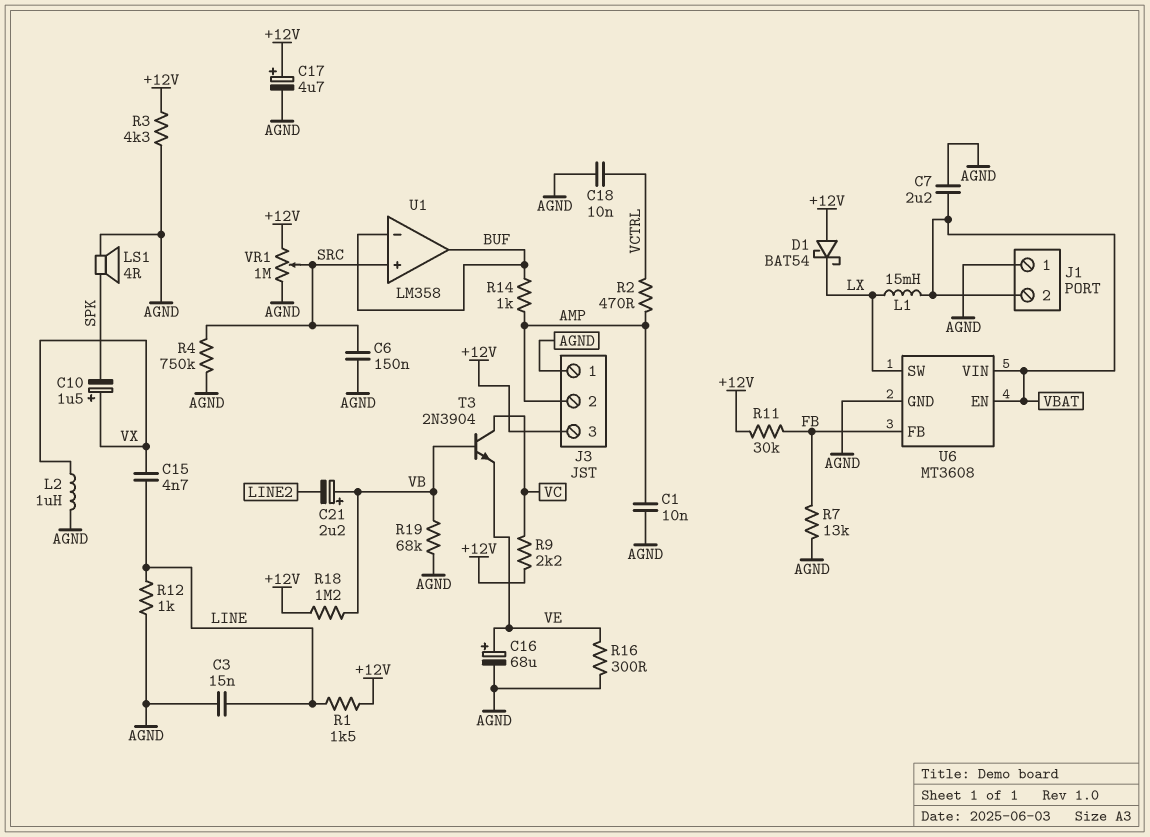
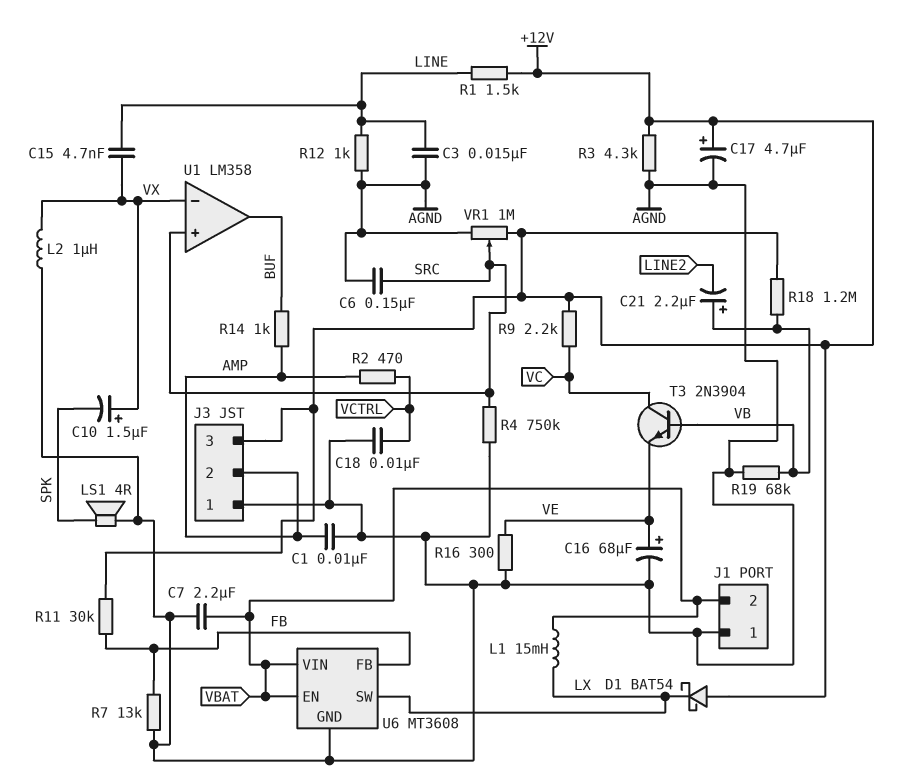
U1 pin in-: BUF -> VX

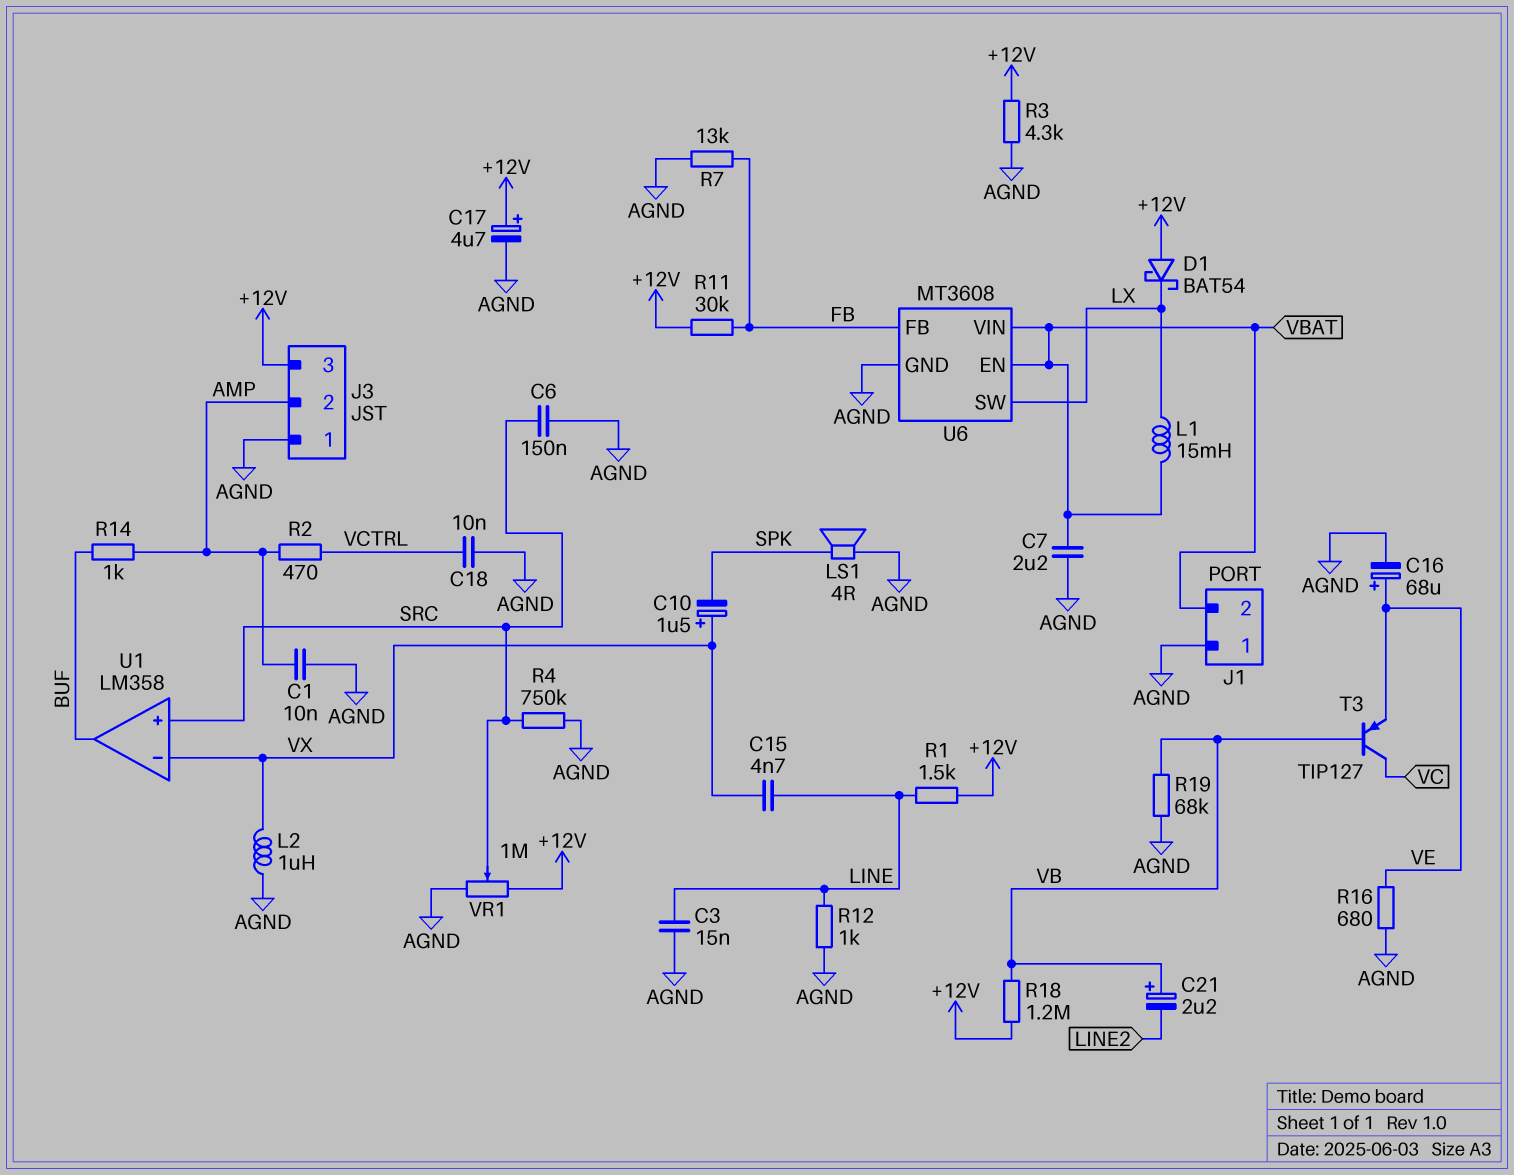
R9: 2.2k (+12V, VC) -> none
R16: 300 (AGND, VE) -> 680 (AGND, VE)
T3: NPN 2N3904 (B VB, C VC, E VE) -> PNP TIP127 (B VB, C VC, E VE)

